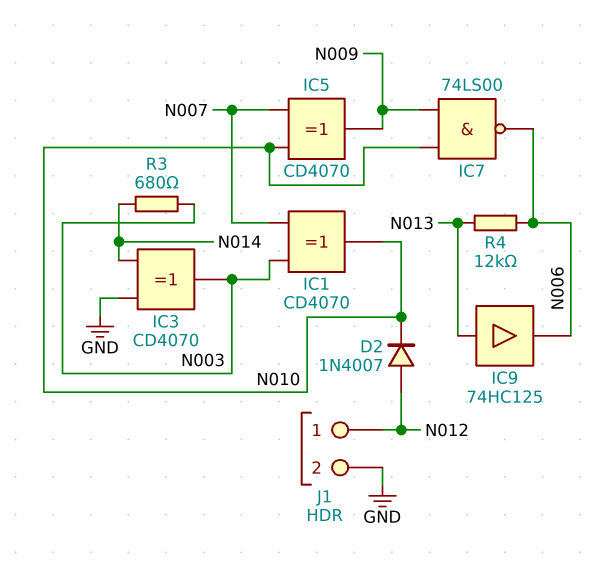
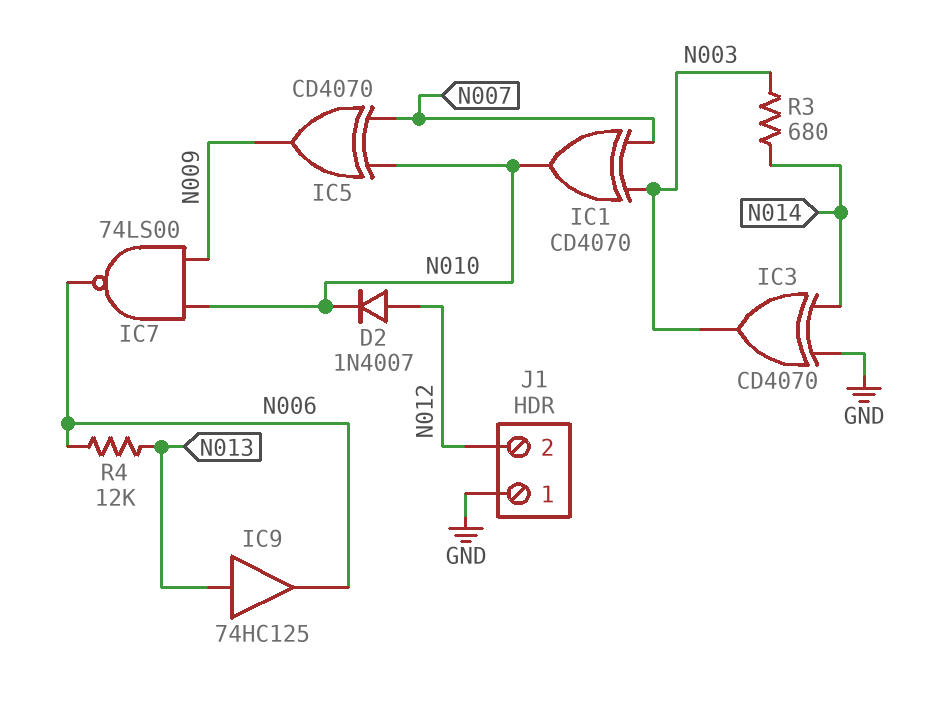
J1 pin 1: N012 -> GND
J1 pin 2: GND -> N012

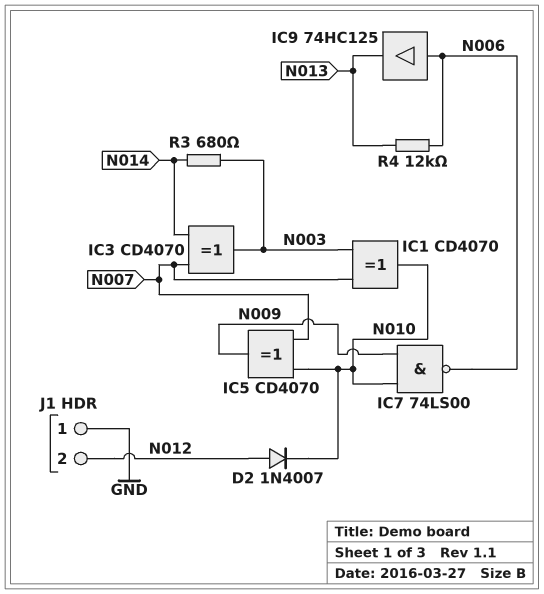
IC3: XOR CD4070 (in GND, in N014, out N003) -> XOR CD4070 (in N007, in N014, out N003)
IC9: buffer 74HC125 (in N013, out N006) -> buffer 74HC125 (in N006, out N013)

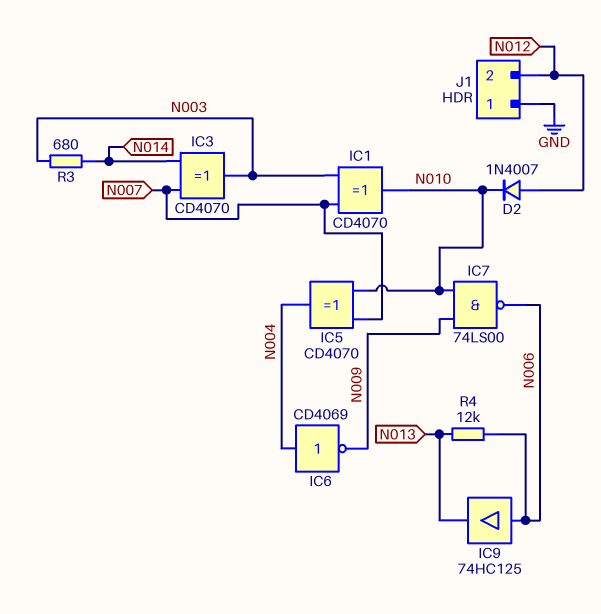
IC5: XOR CD4070 (in N007, in N010, out N009) -> XOR CD4070 (in N007, in N010, out N004)
IC6: none -> NOT CD4069 (in N004, out N009)

